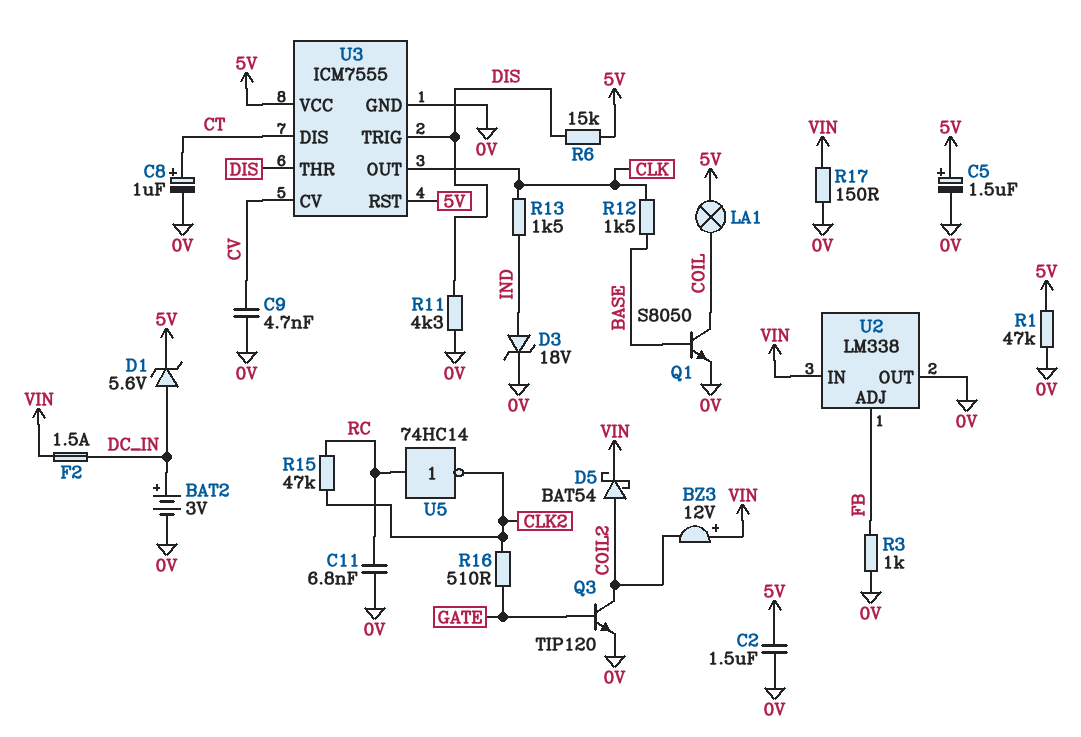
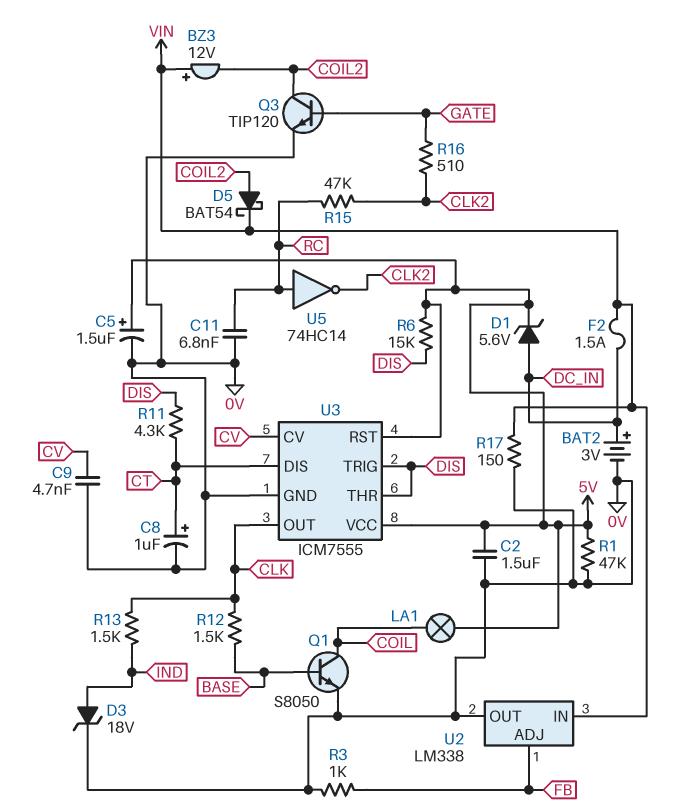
R11: 4.3k (0V, DIS) -> 4.3k (CT, DIS)

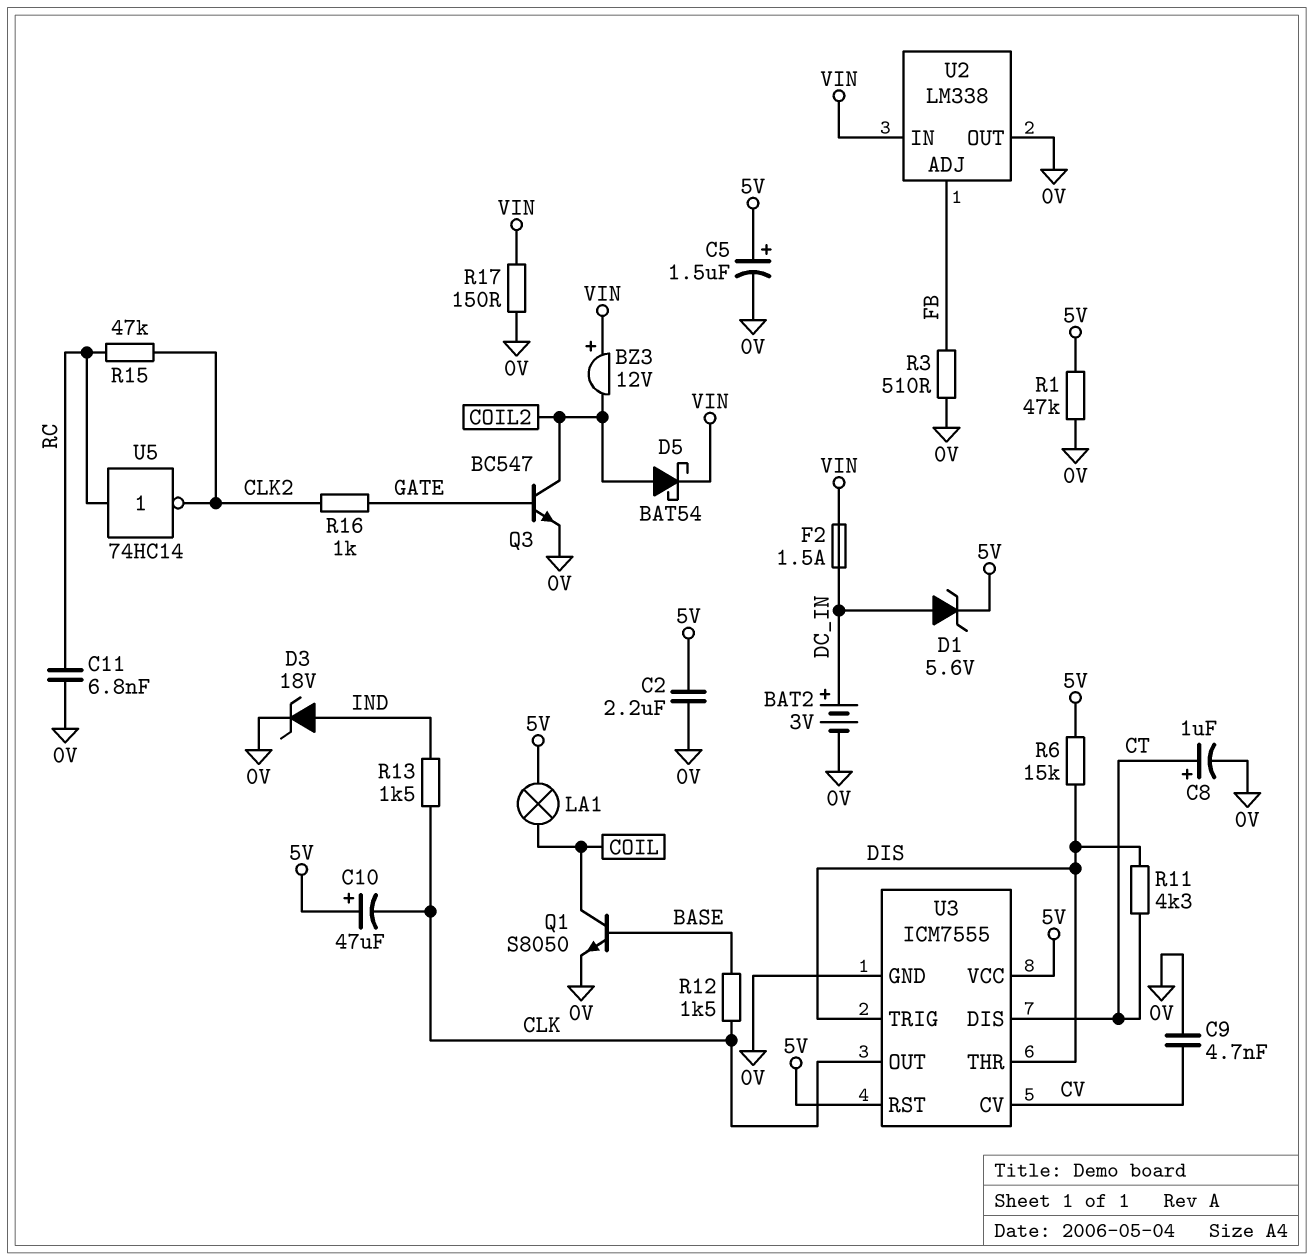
C2: 1.5uF (0V, 5V) -> 2.2uF (0V, 5V)
C10: none -> 47uF (plus 5V, minus CLK)
Q3: NPN TIP120 (B GATE, C COIL2, E 0V) -> NPN BC547 (B GATE, C COIL2, E 0V)
R3: 1k (0V, FB) -> 510 (0V, FB)
R16: 510 (CLK2, GATE) -> 1k (CLK2, GATE)

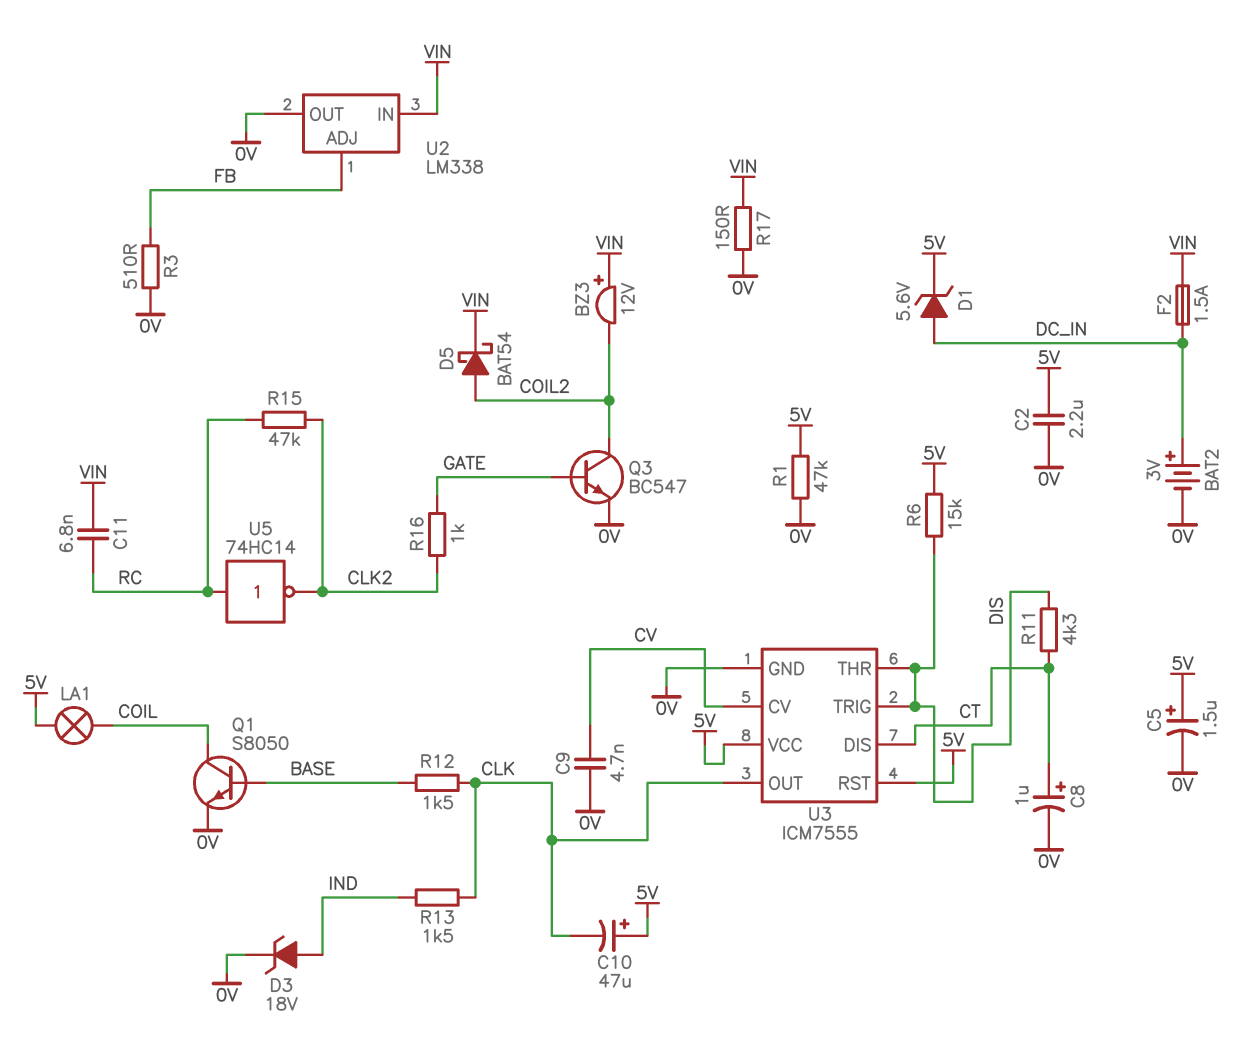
C11: 6.8nF (0V, RC) -> 6.8nF (RC, VIN)

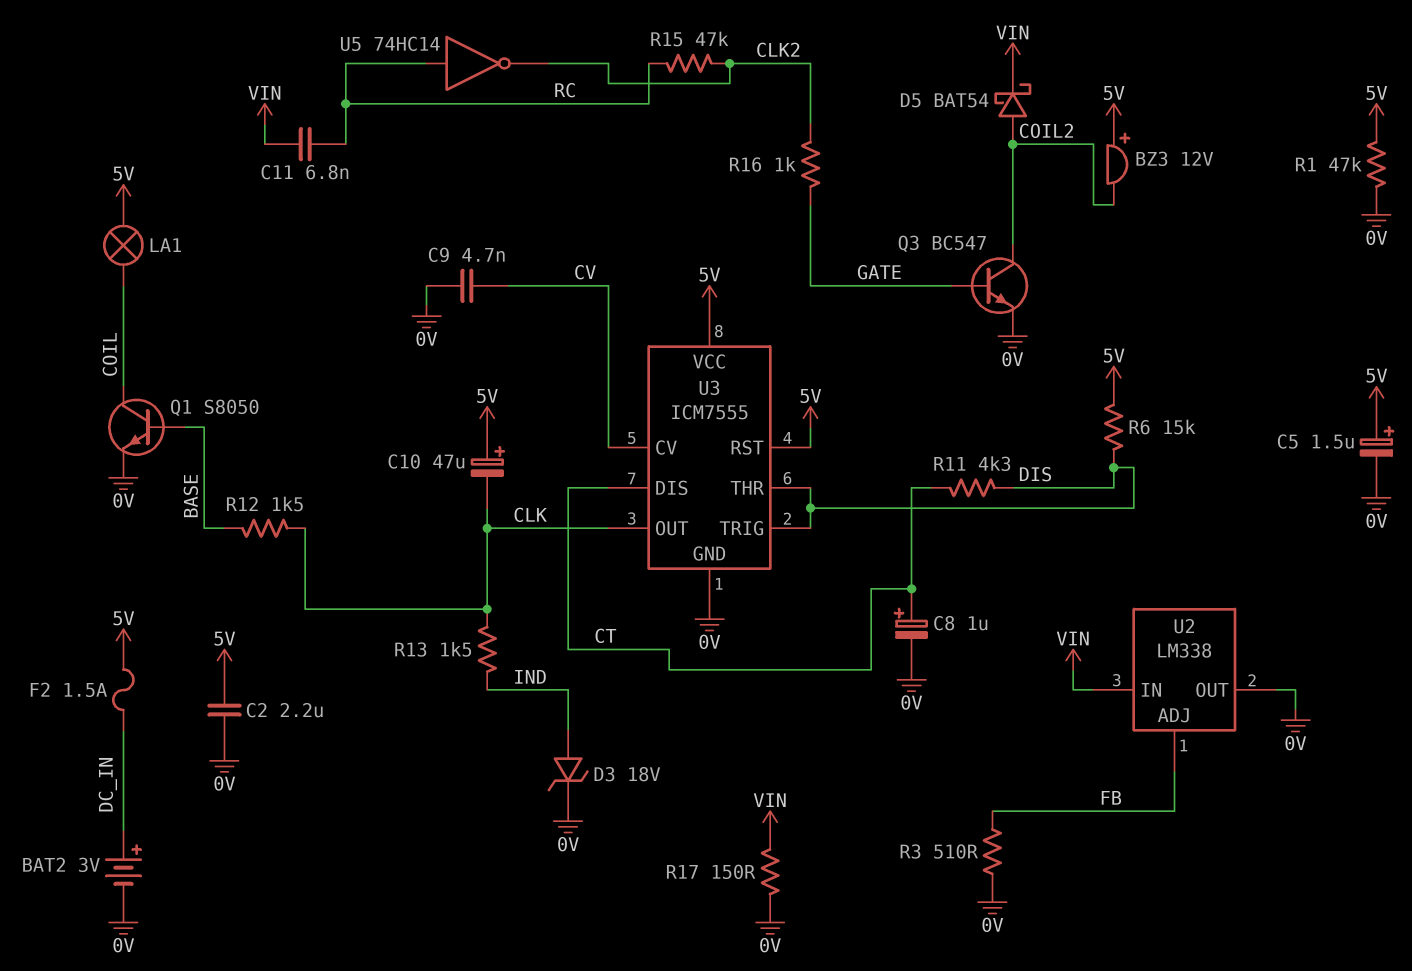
BZ3: buzzer 12V (plus VIN, minus COIL2) -> buzzer 12V (plus 5V, minus COIL2)
D1: zener 5.6V (A DC_IN, K 5V) -> none
F2: 1.5A (DC_IN, VIN) -> 1.5A (5V, DC_IN)

